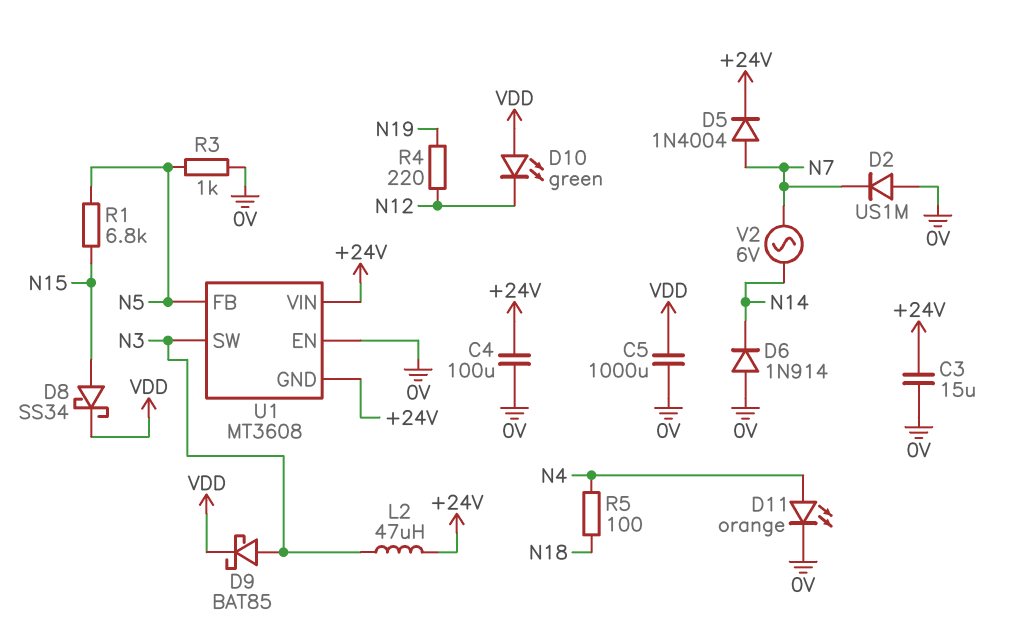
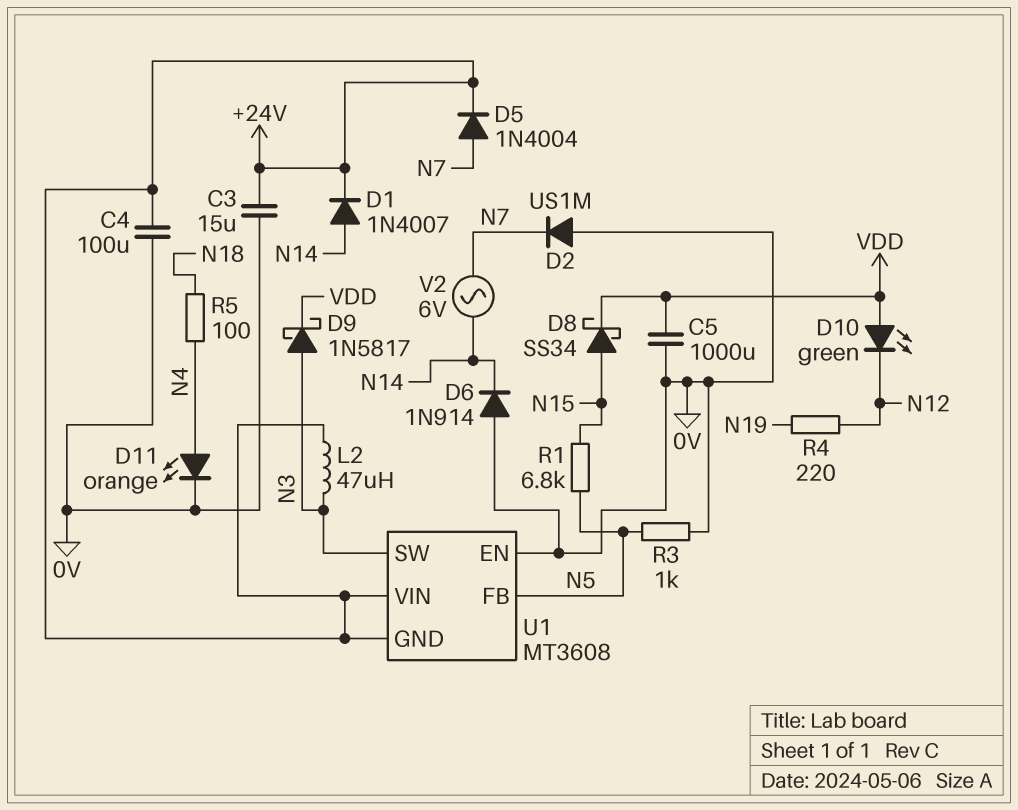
D1: none -> diode 1N4007 (A N14, K +24V)
D9: schottky BAT85 (A N3, K VDD) -> schottky 1N5817 (A N3, K VDD)

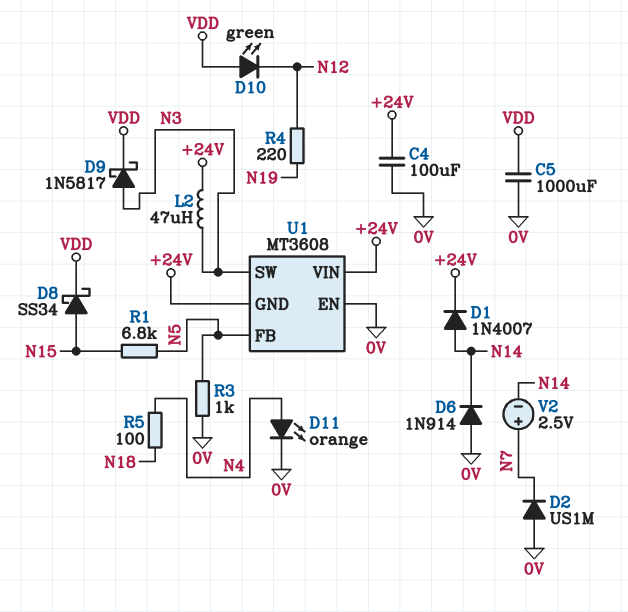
C3: 15uF (+24V, 0V) -> none
D5: diode 1N4004 (A N7, K +24V) -> none
V2: AC 6V (N7, N14) -> 2.5V (plus N7, minus N14)

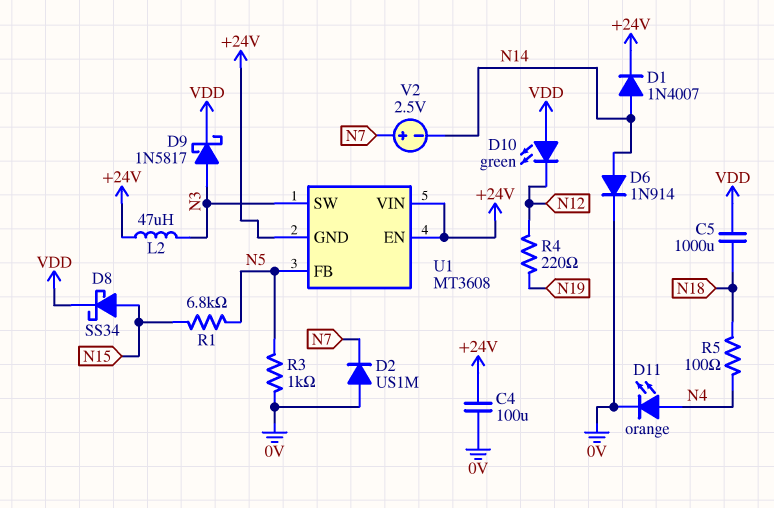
C5: 1000uF (0V, VDD) -> 1000uF (N18, VDD)
D6: diode 1N914 (A 0V, K N14) -> diode 1N914 (A N14, K 0V)
U1 pin EN: 0V -> +24V

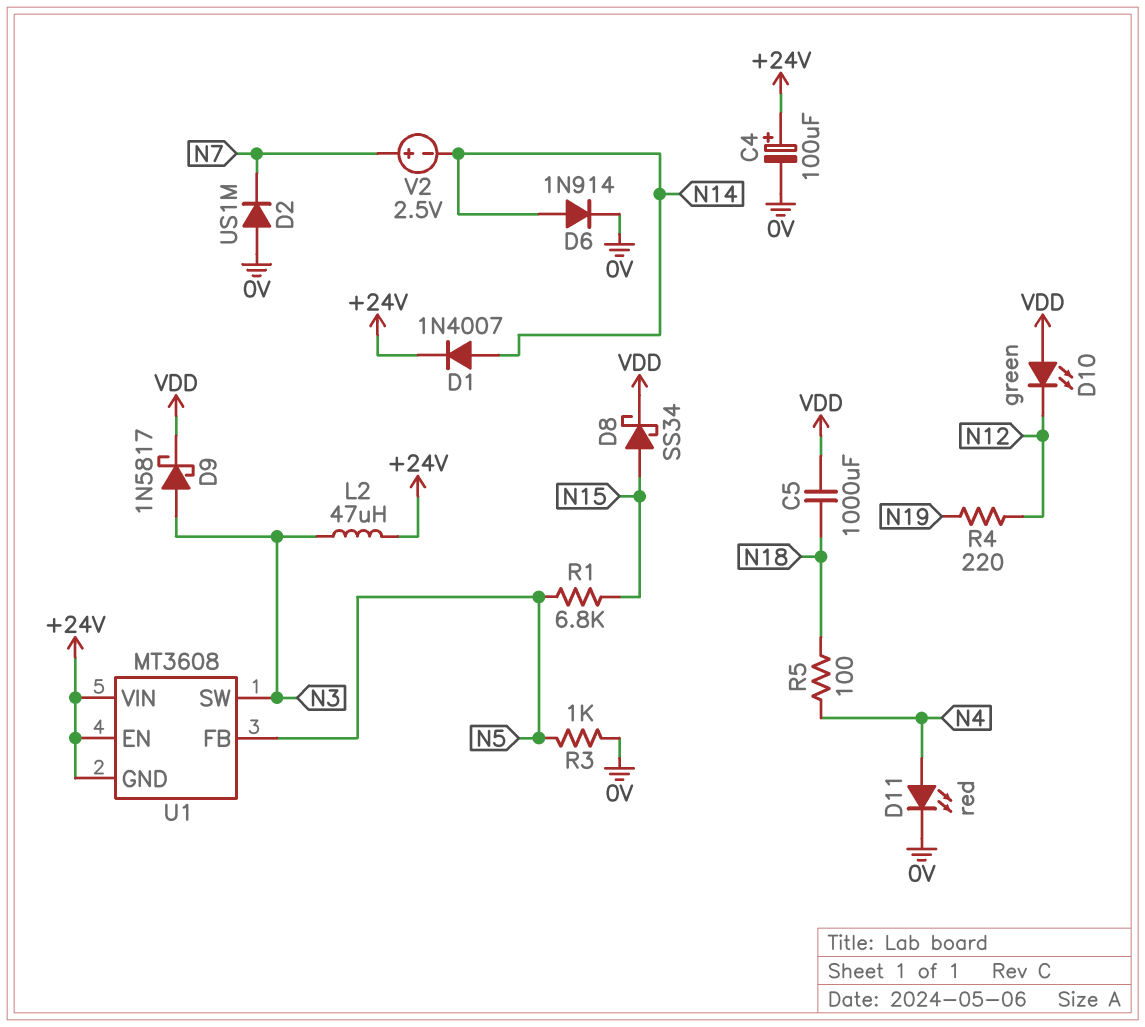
C4: 100uF (+24V, 0V) -> 100uF (plus +24V, minus 0V)
D11: LED orange (A N4, K 0V) -> LED red (A N4, K 0V)

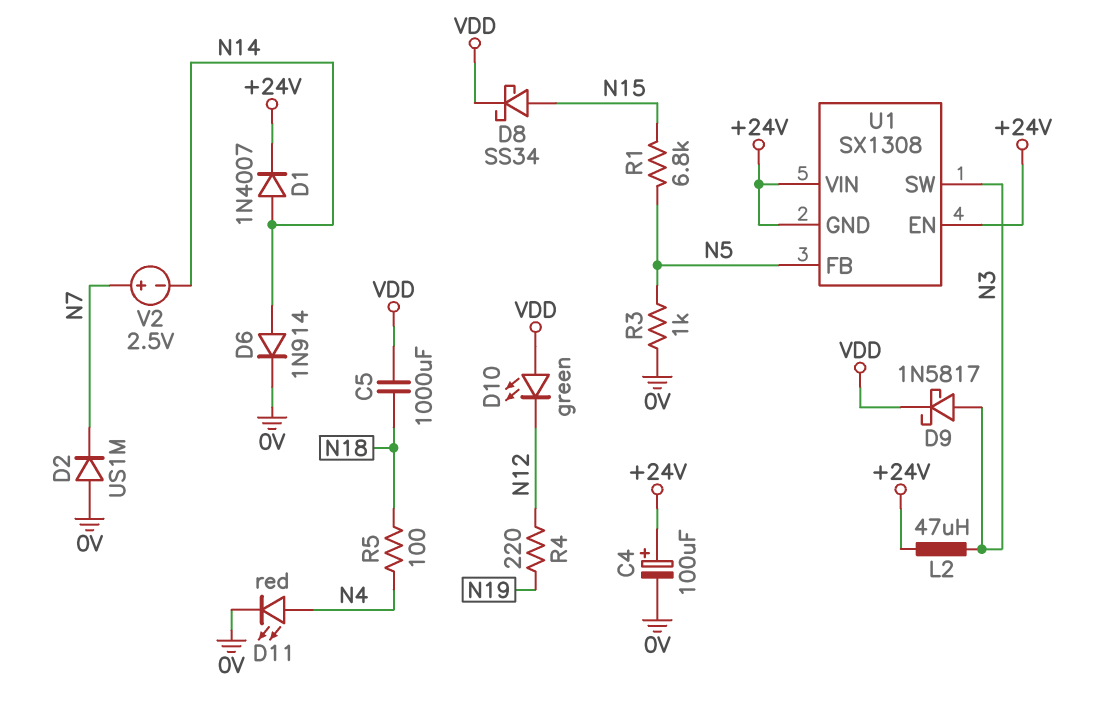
U1: MT3608 -> SX1308

